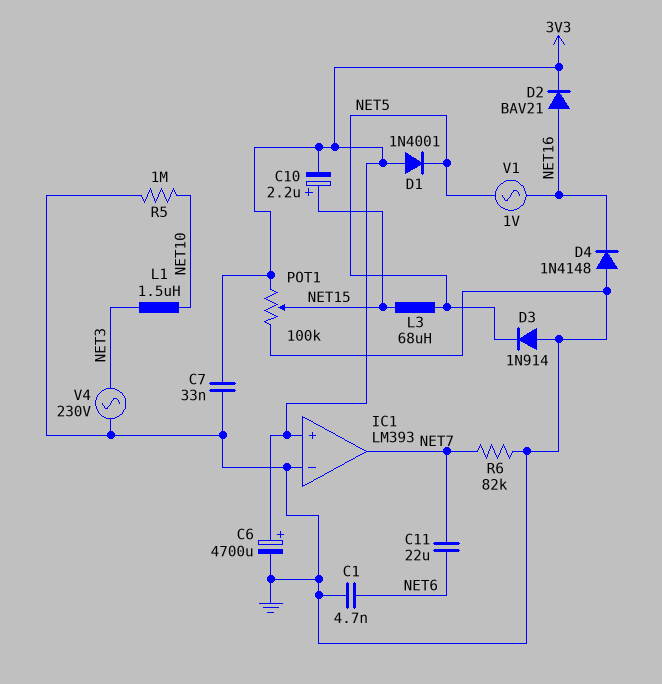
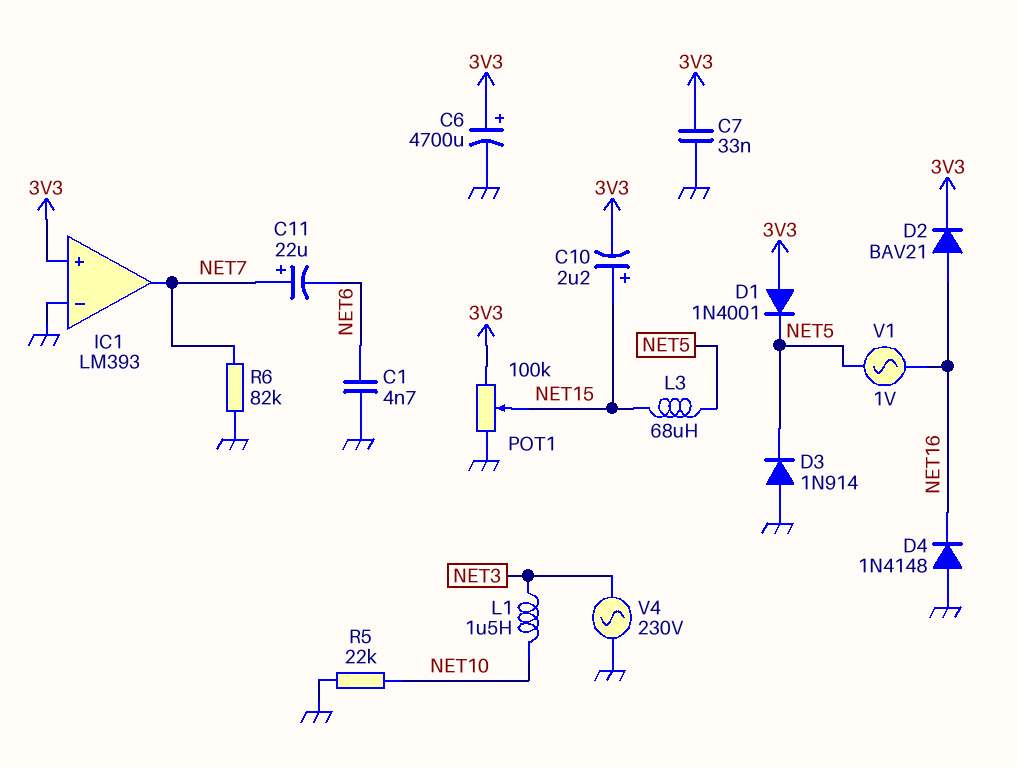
C11: 22uF (NET6, NET7) -> 22uF (plus NET7, minus NET6)
R5: 1M (GND, NET10) -> 22k (GND, NET10)

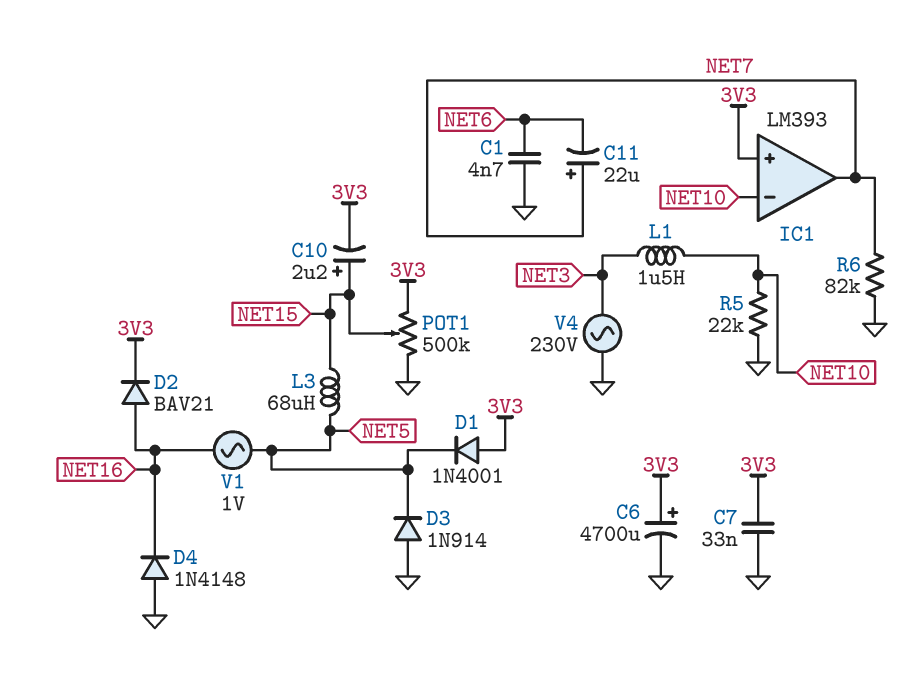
IC1 pin in-: GND -> NET10
POT1: 100k (3V3, GND, wiper NET15) -> 500k (3V3, GND, wiper NET15)

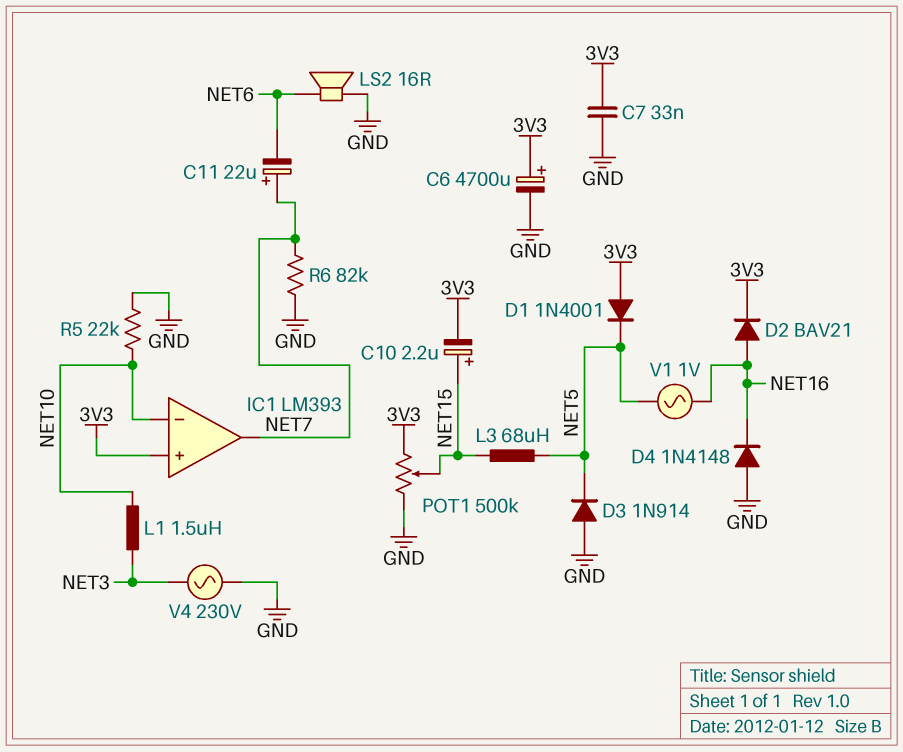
C1: 4.7nF (GND, NET6) -> none
LS2: none -> speaker 16R (GND, NET6)

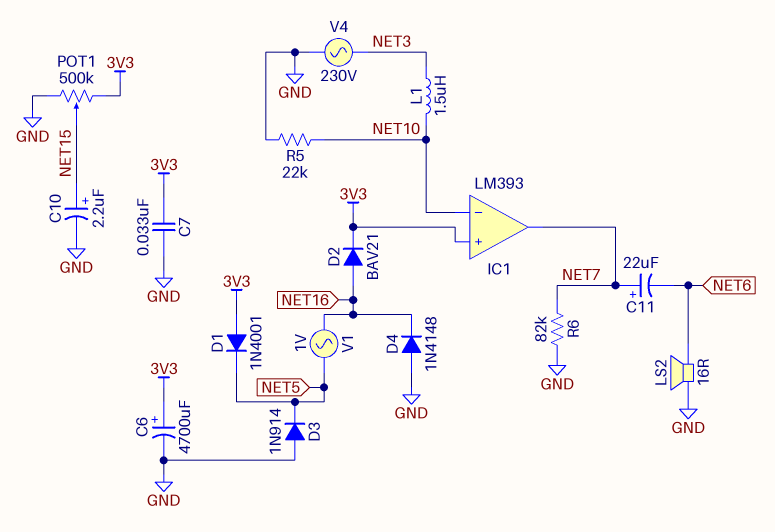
C10: 2.2uF (plus NET15, minus 3V3) -> 2.2uF (plus NET15, minus GND)
L3: 68uH (NET5, NET15) -> none

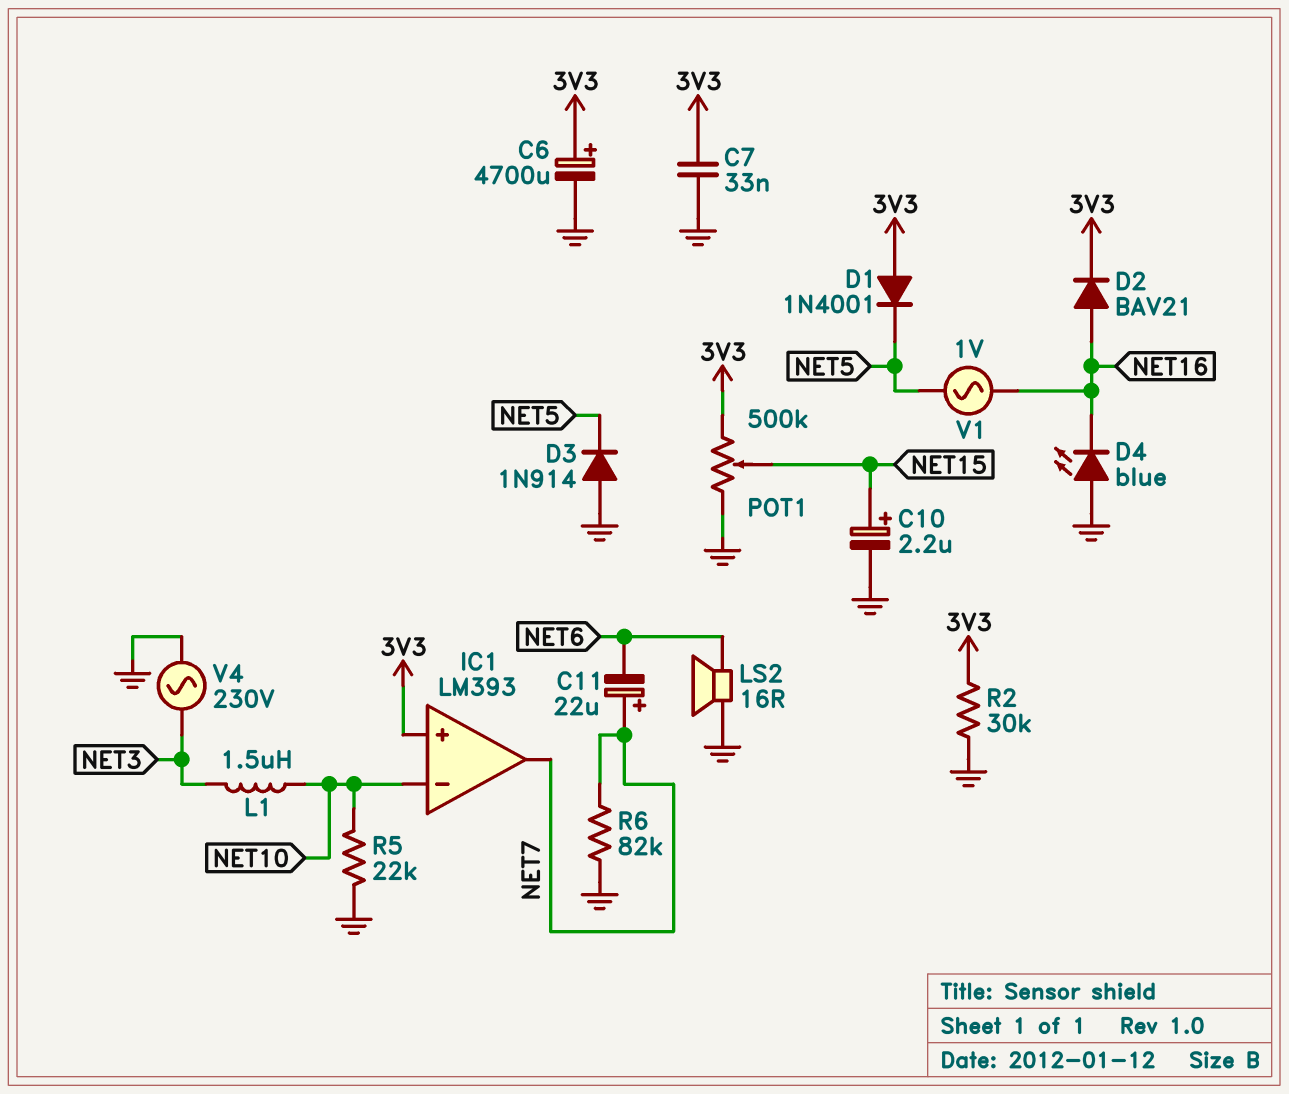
D4: diode 1N4148 (A GND, K NET16) -> LED blue (A GND, K NET16)
R2: none -> 30k (3V3, GND)

